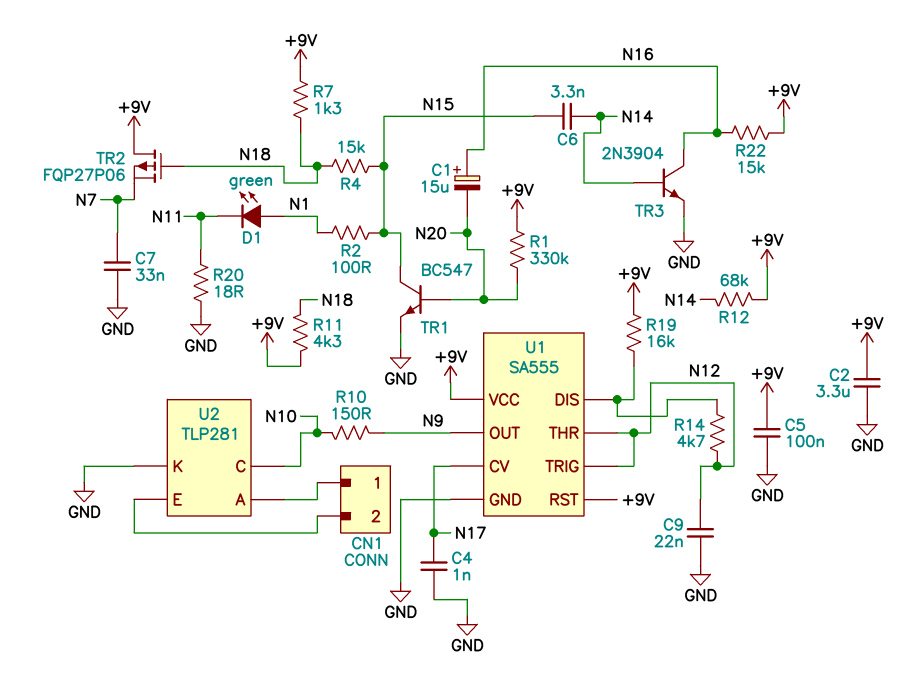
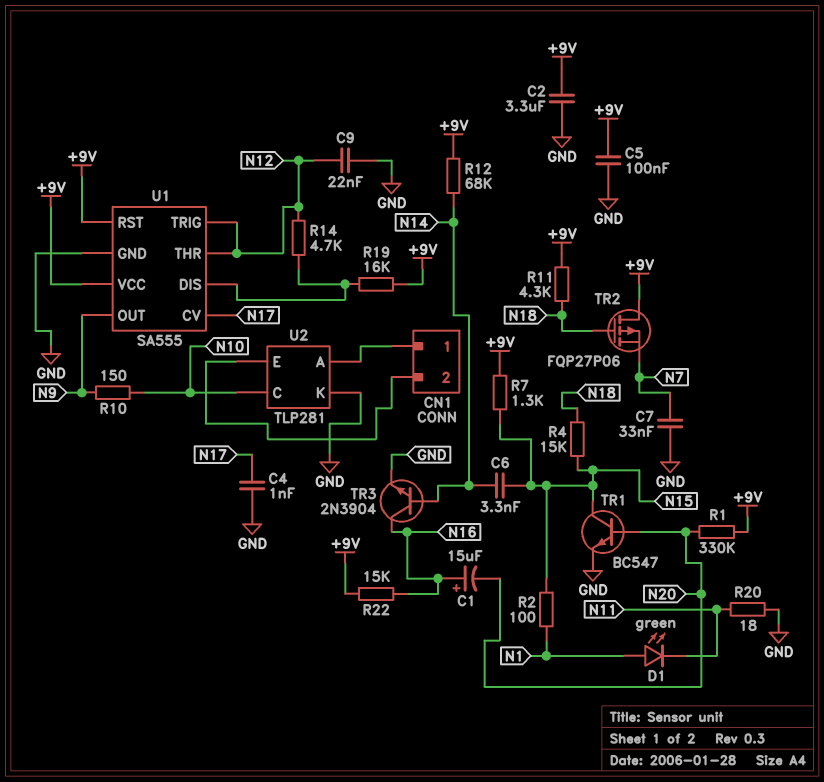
R7: 1.3k (+9V, N18) -> 1.3k (+9V, N15)

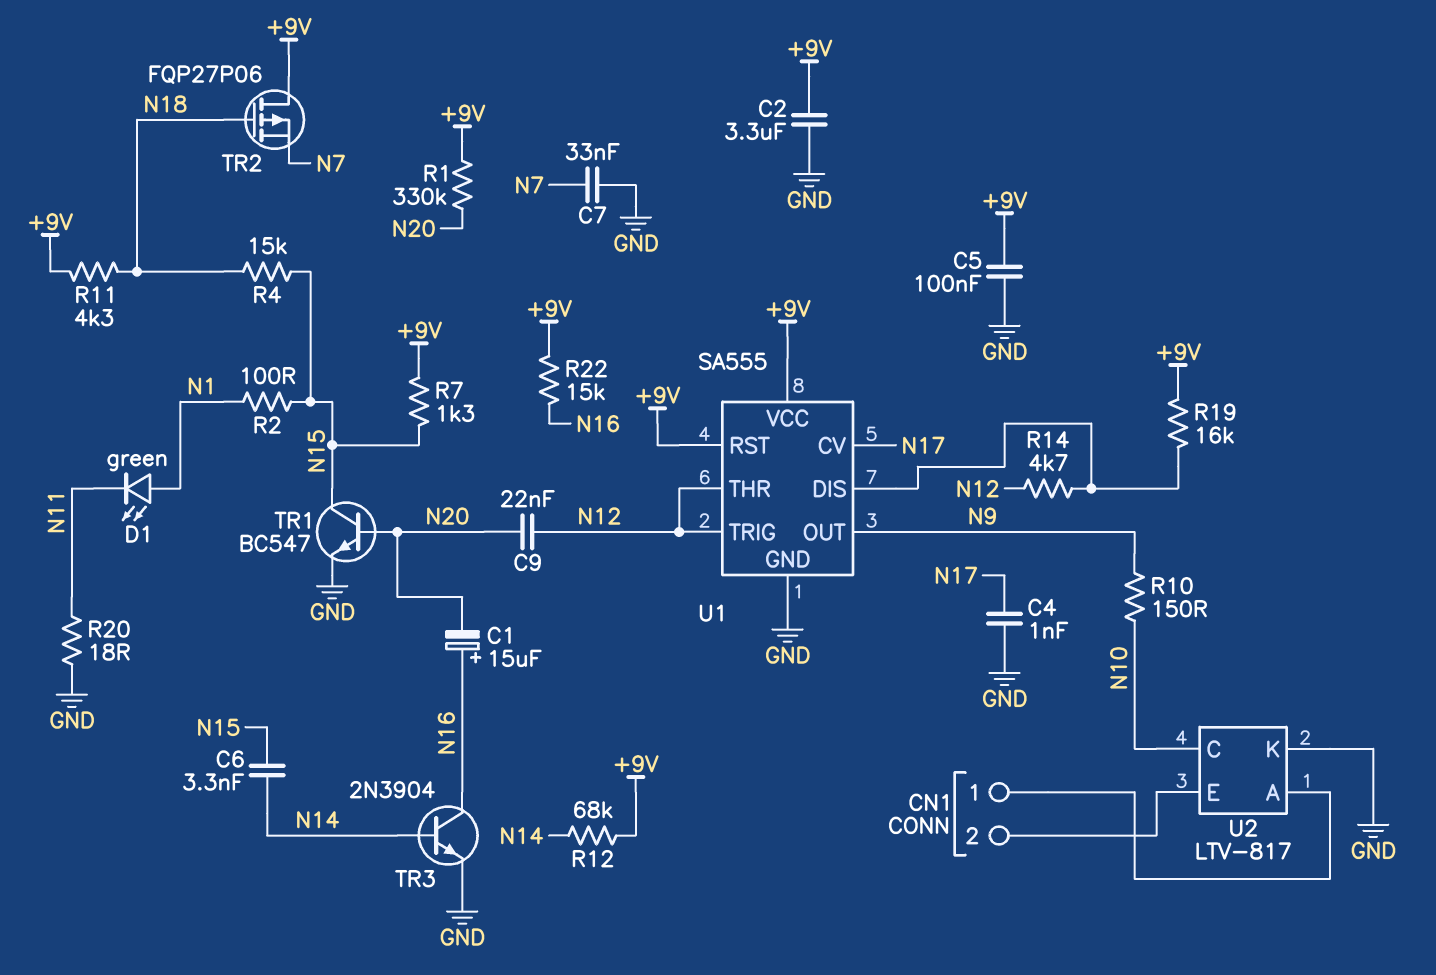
C9: 22nF (GND, N12) -> 22nF (N12, N20)
U2: TLP281 -> LTV-817

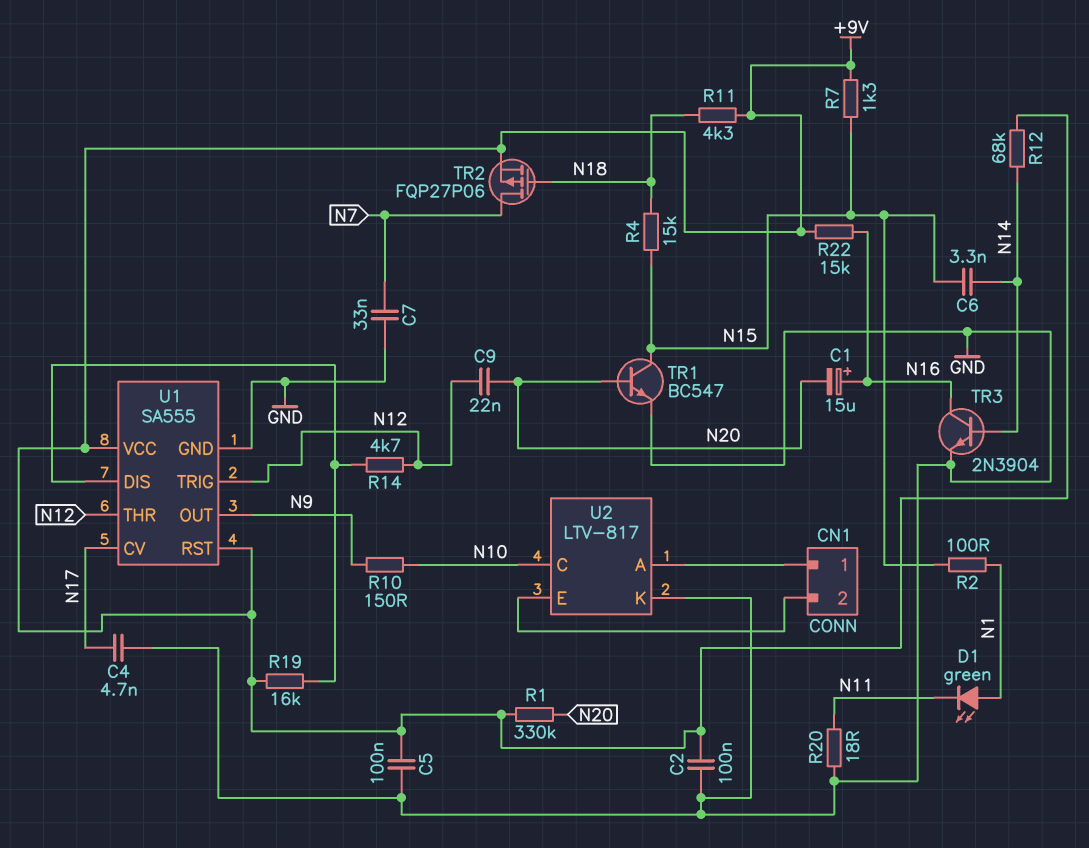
C2: 3.3uF (+9V, GND) -> 100nF (+9V, GND)
C4: 1nF (GND, N17) -> 4.7nF (GND, N17)
TR2: PMOS FQP27P06 (G N18, D +9V, S N7) -> PMOS FQP27P06 (G N18, D N7, S +9V)

